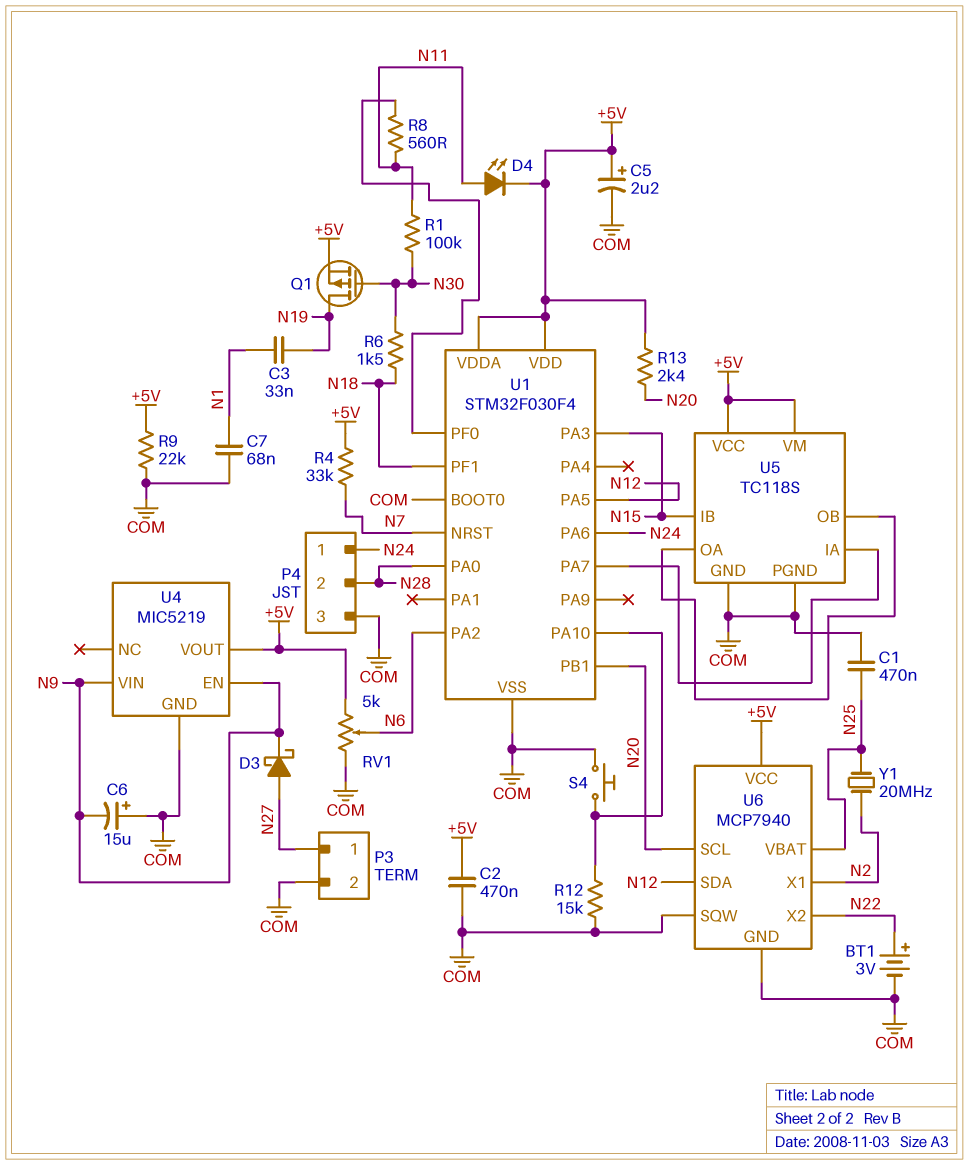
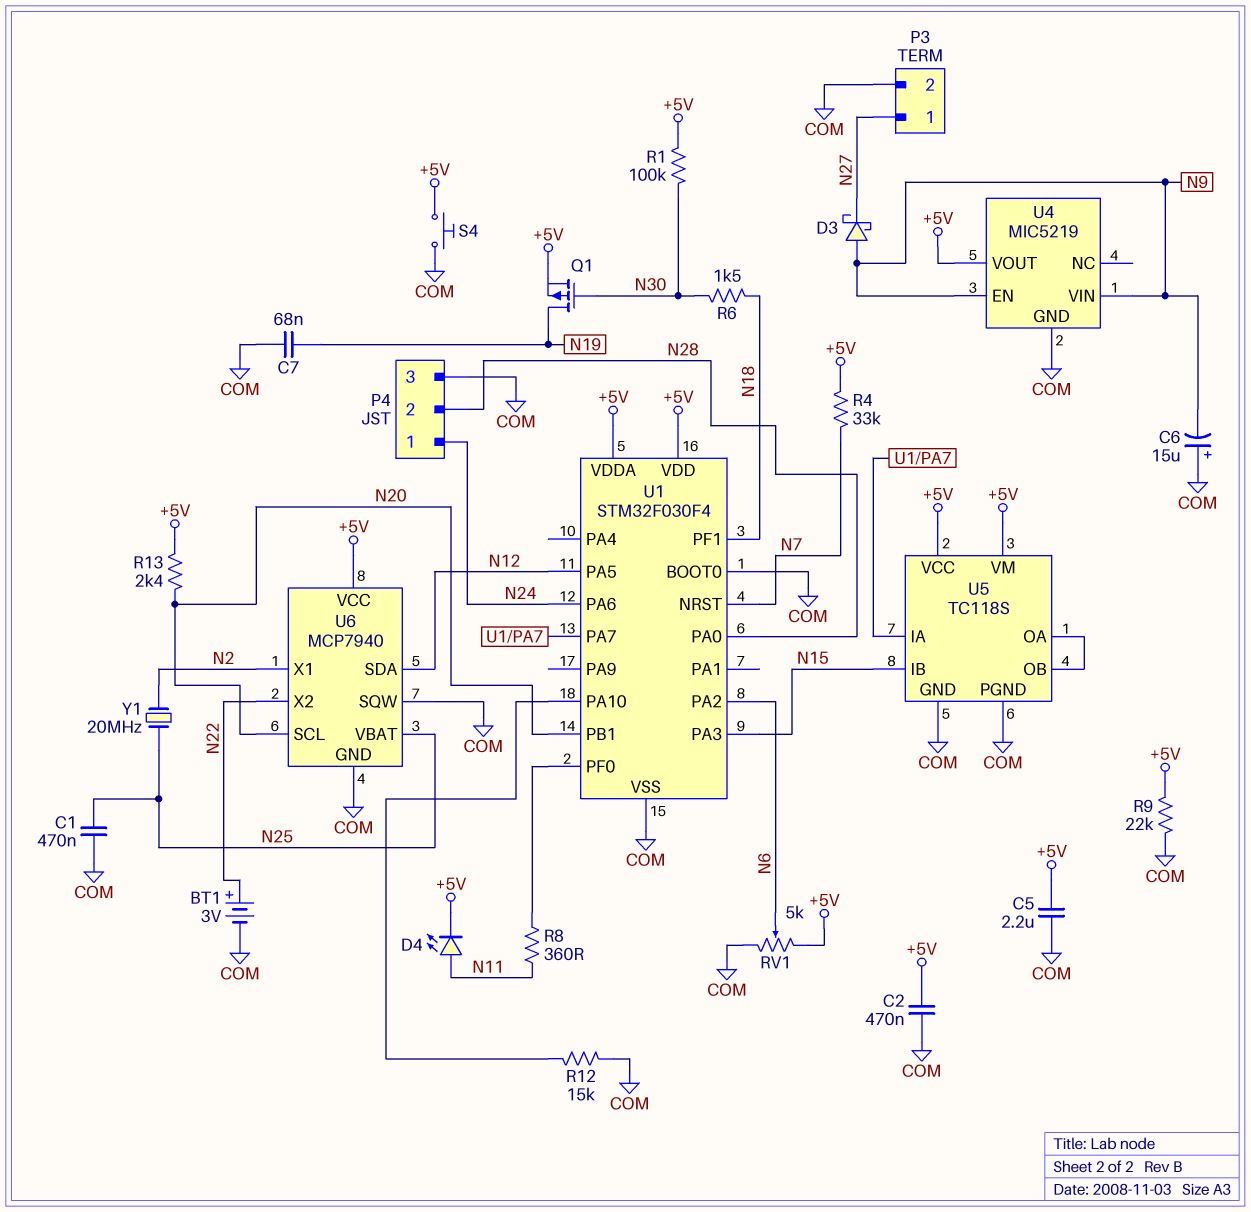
C3: 33nF (N1, N19) -> none
C5: 2.2uF (plus +5V, minus COM) -> 2.2uF (+5V, COM)
C7: 68nF (COM, N1) -> 68nF (COM, N19)
D3: schottky (A N27, K N9) -> schottky (A N9, K N27)
R1: 100k (N11, N30) -> 100k (+5V, N30)
R8: 560 (N11, U1/PF0) -> 360 (N11, U1/PF0)
S4: button (COM, U1/PA10) -> button (+5V, COM)

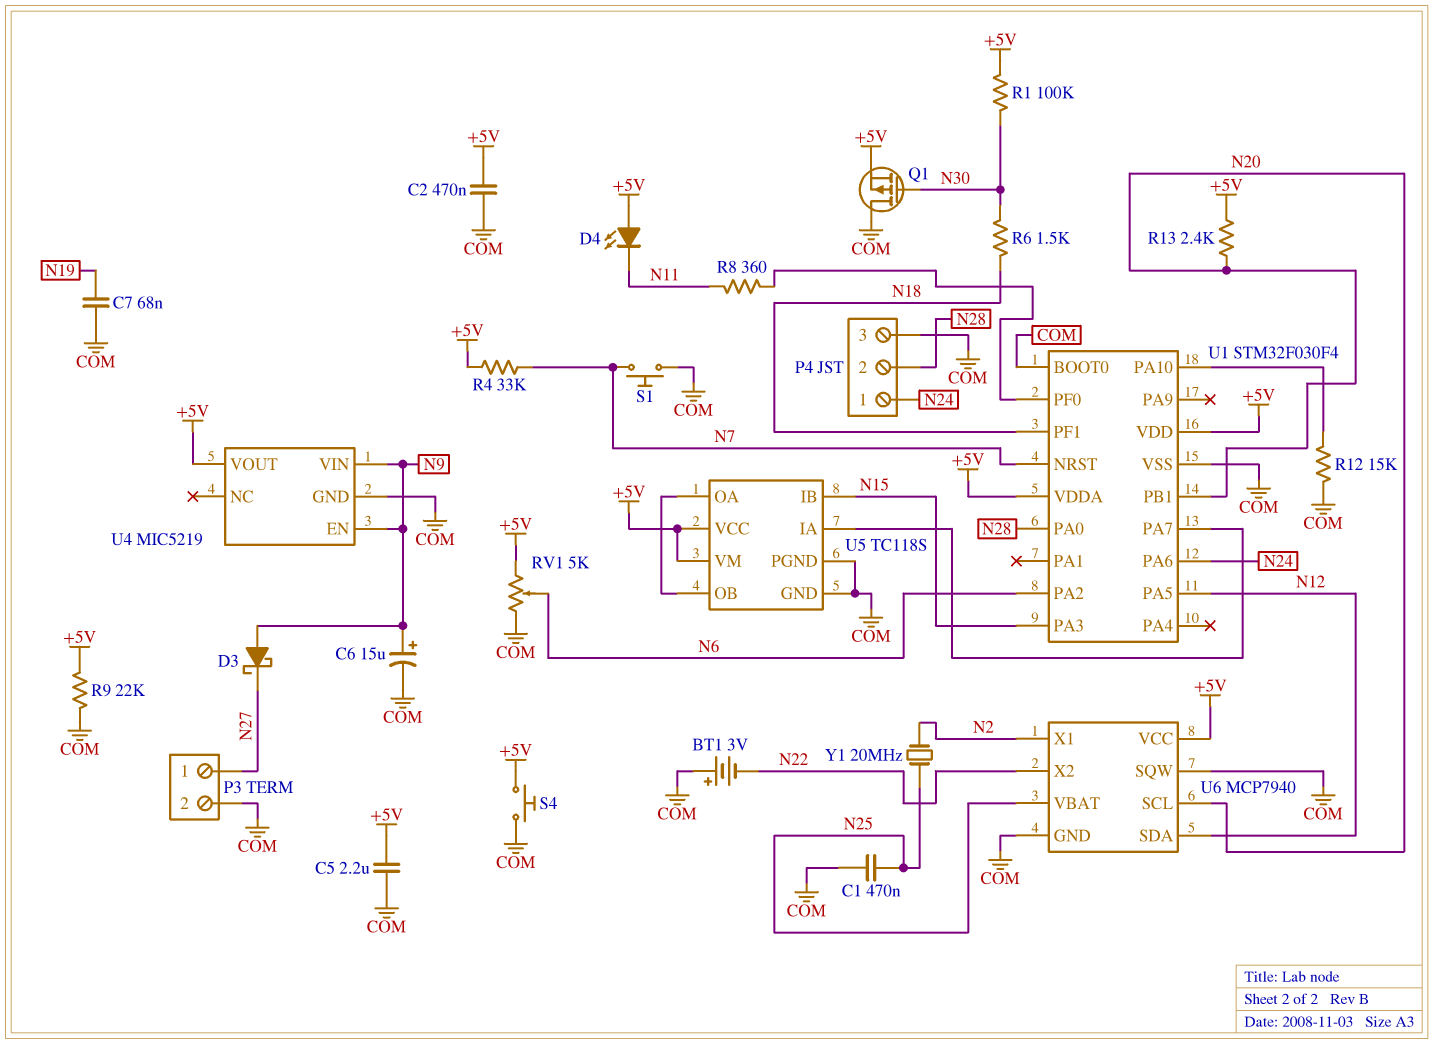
BT1: 3V (plus N22, minus COM) -> 3V (plus COM, minus N22)
C6: 15uF (plus COM, minus N9) -> 15uF (plus N9, minus COM)
D4: LED (A N11, K +5V) -> LED (A +5V, K N11)
Q1: PMOS (G N30, D N19, S +5V) -> PMOS (G N30, D COM, S +5V)
S1: none -> button (COM, N7)

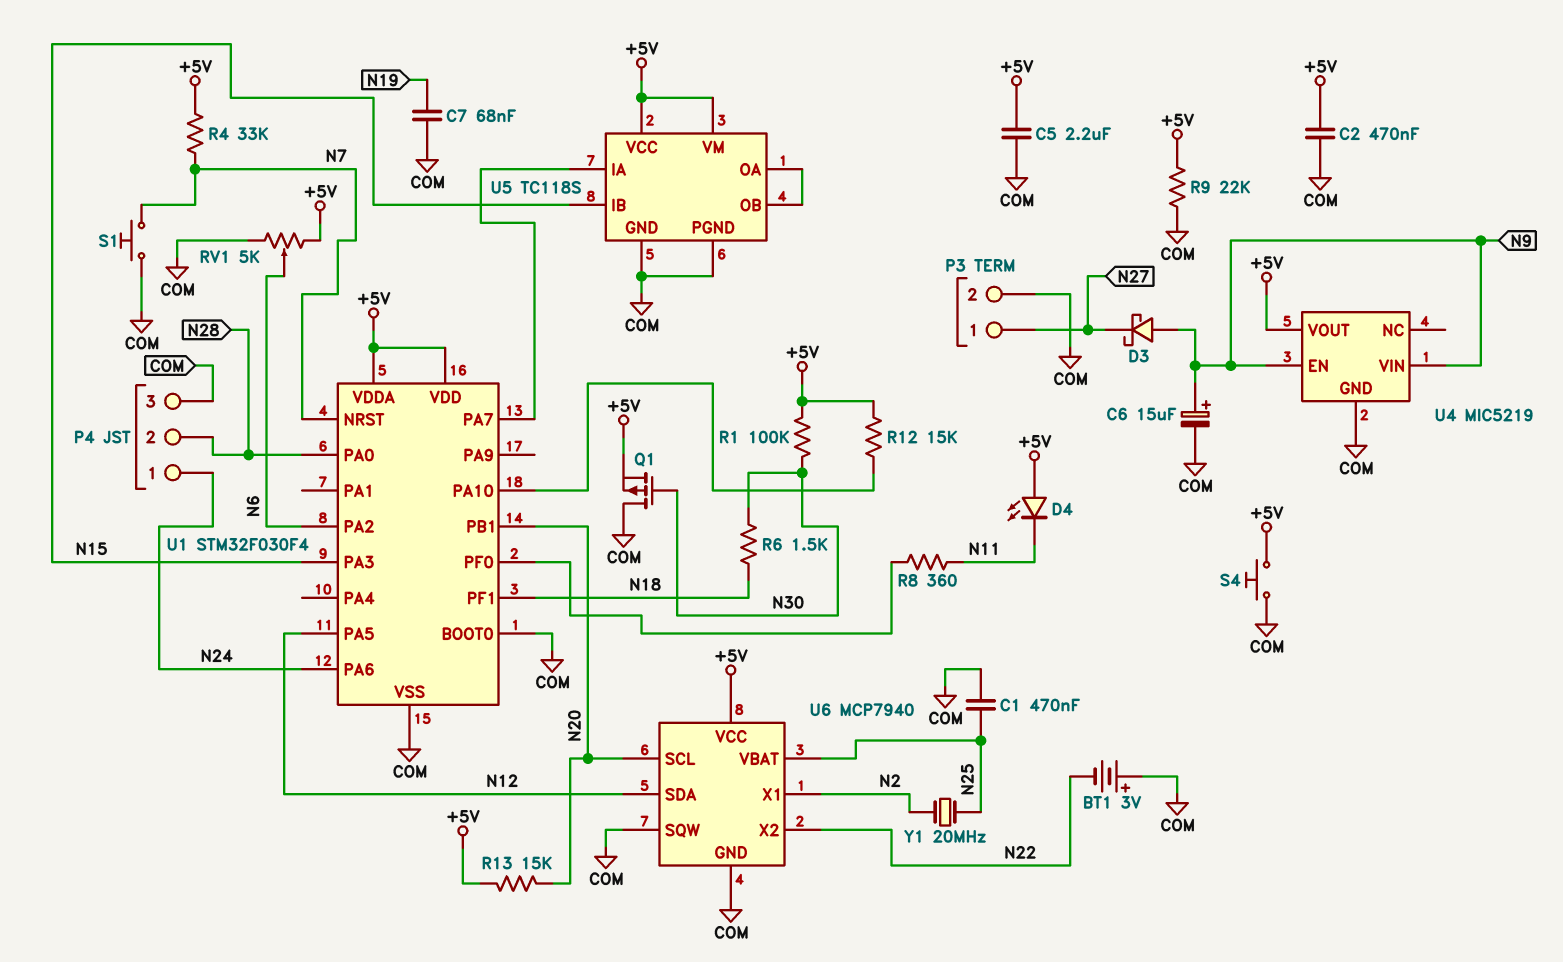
R12: 15k (COM, U1/PA10) -> 15k (+5V, U1/PA10)
R13: 2.4k (+5V, N20) -> 15k (+5V, N20)

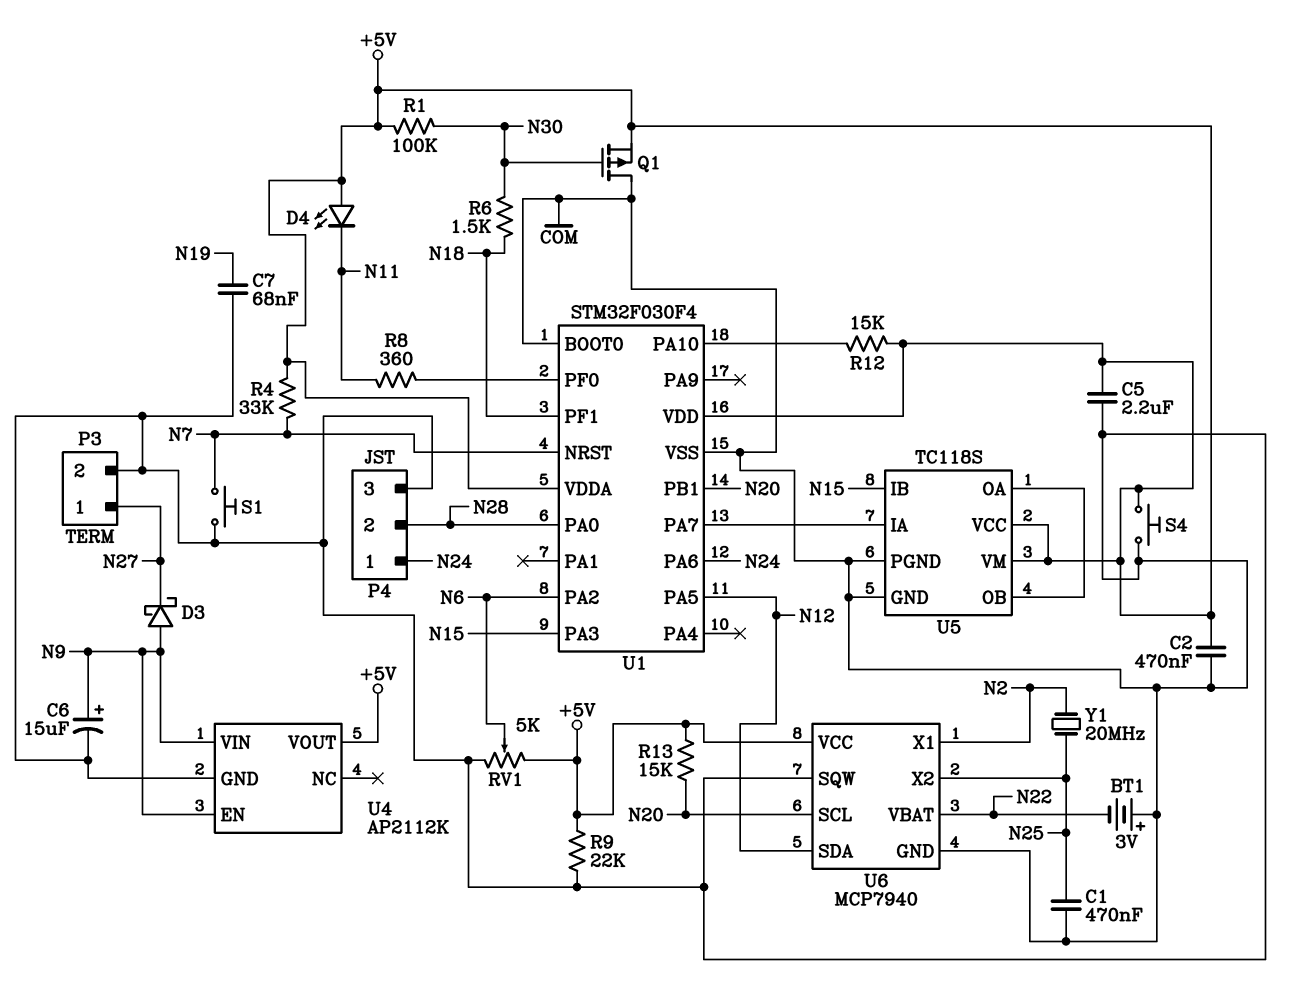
U4: MIC5219 -> AP2112K
U6 pin VBAT: N25 -> N22
U6 pin X2: N22 -> N25

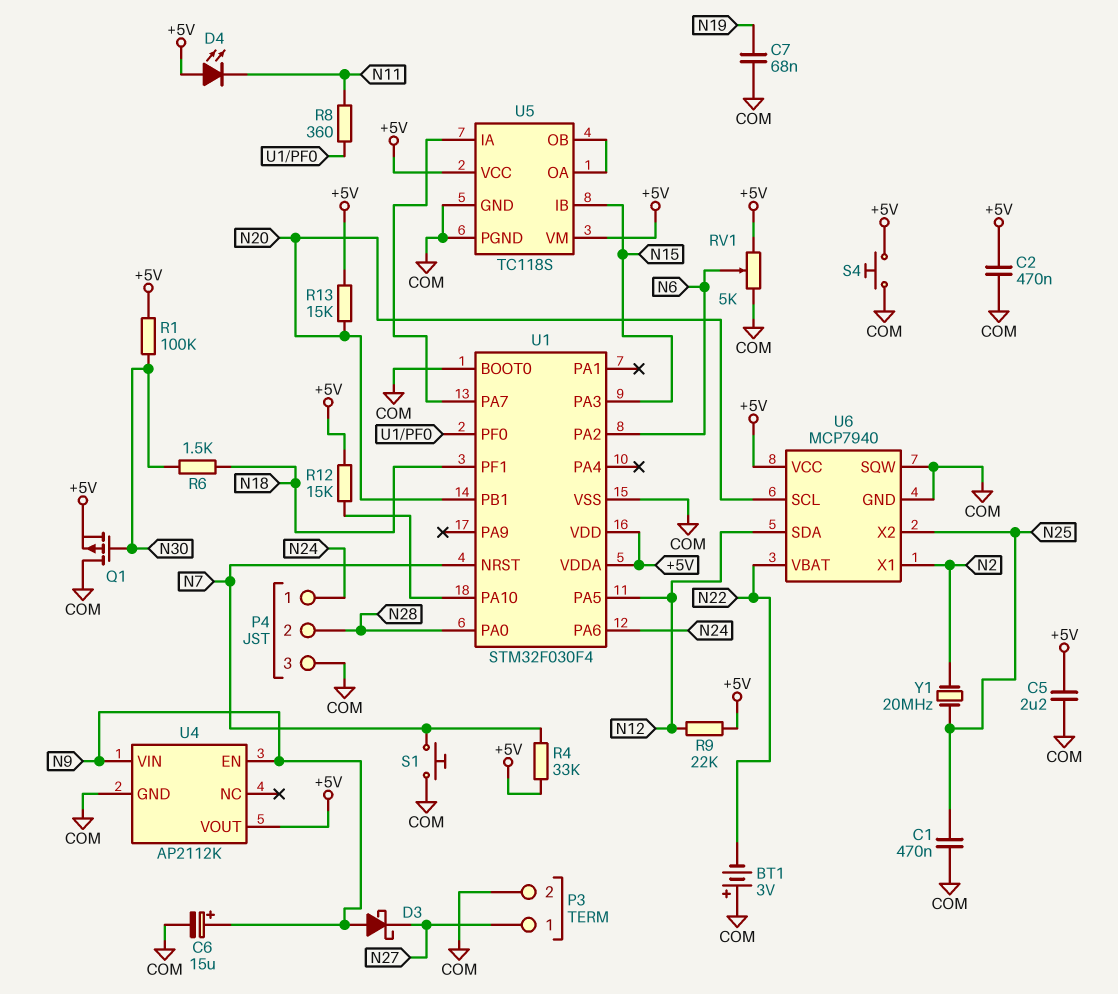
R9: 22k (+5V, COM) -> 22k (+5V, N12)

